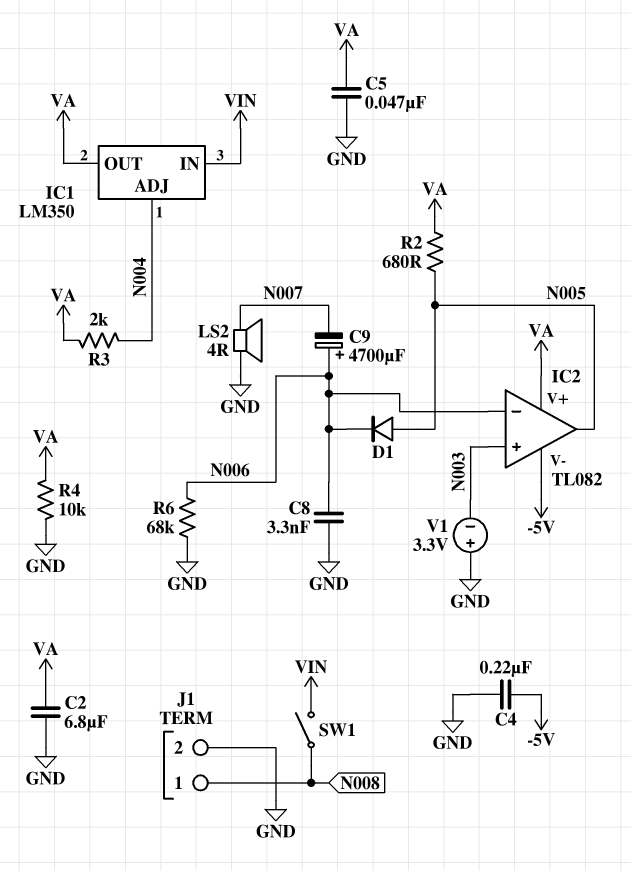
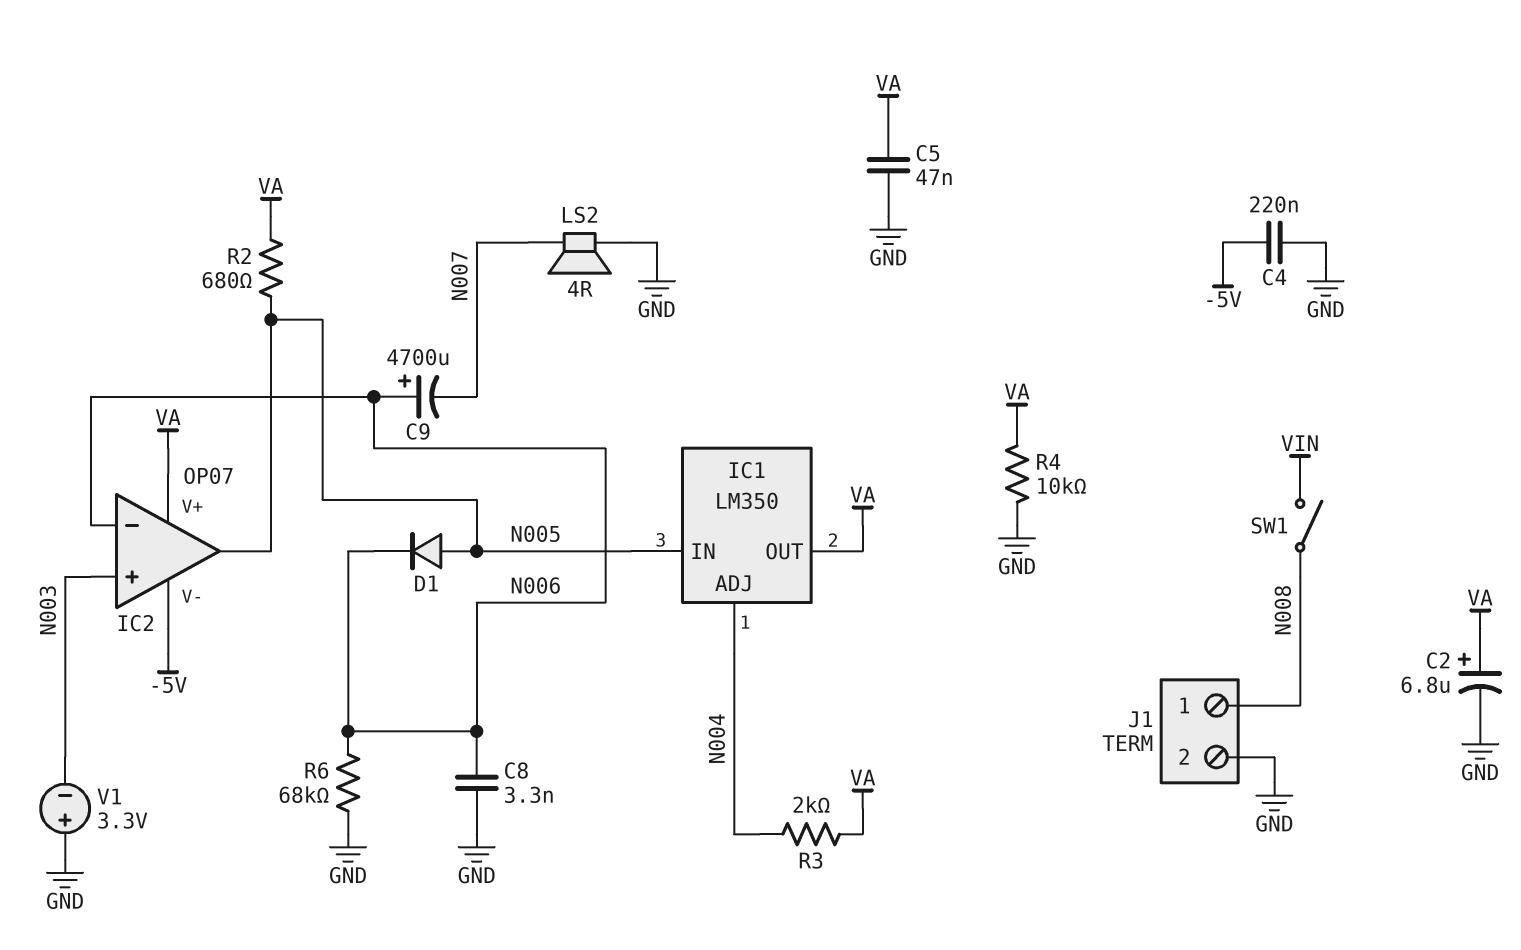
C2: 6.8uF (GND, VA) -> 6.8uF (plus VA, minus GND)
IC1 pin IN: VIN -> N005
IC2: TL082 -> OP07

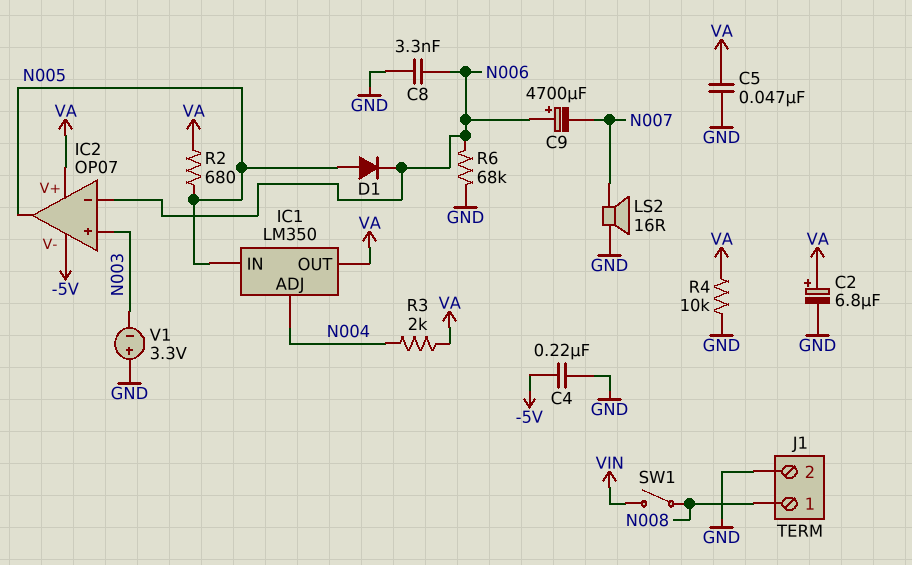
LS2: speaker 4R (GND, N007) -> speaker 16R (GND, N007)

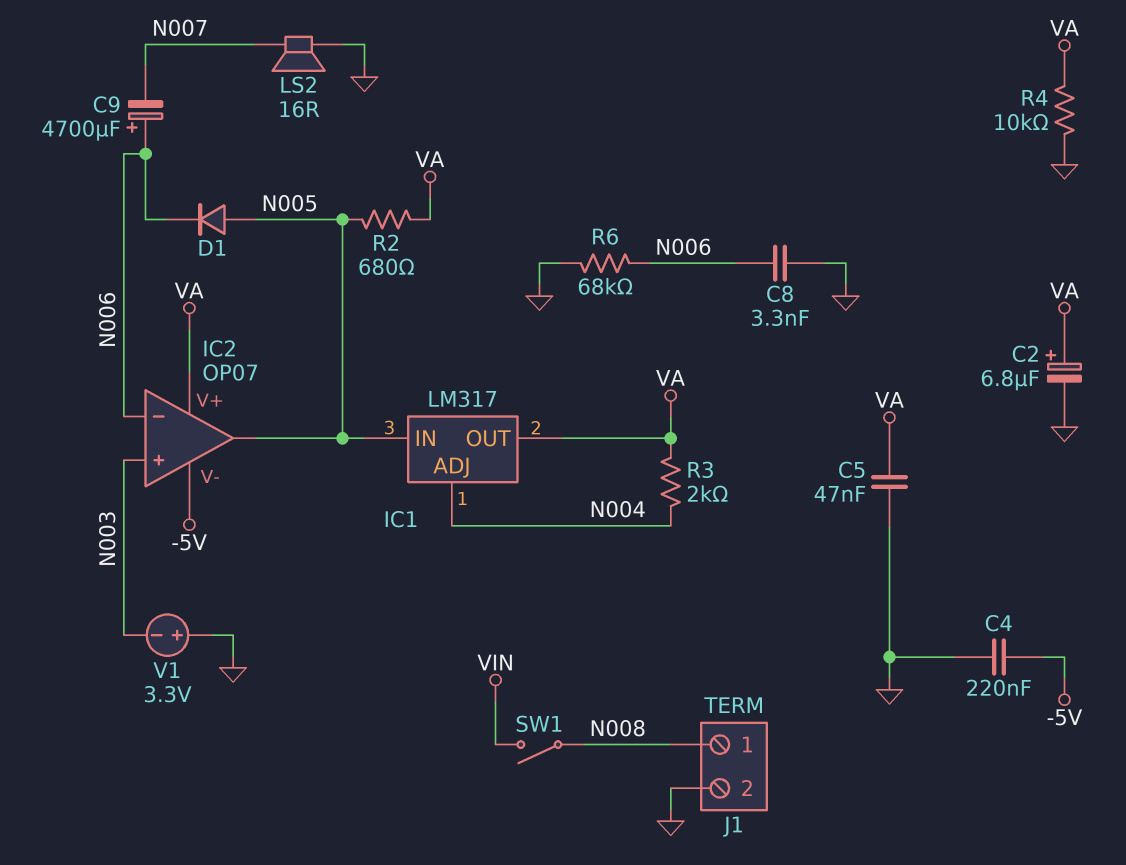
IC1: LM350 -> LM317

